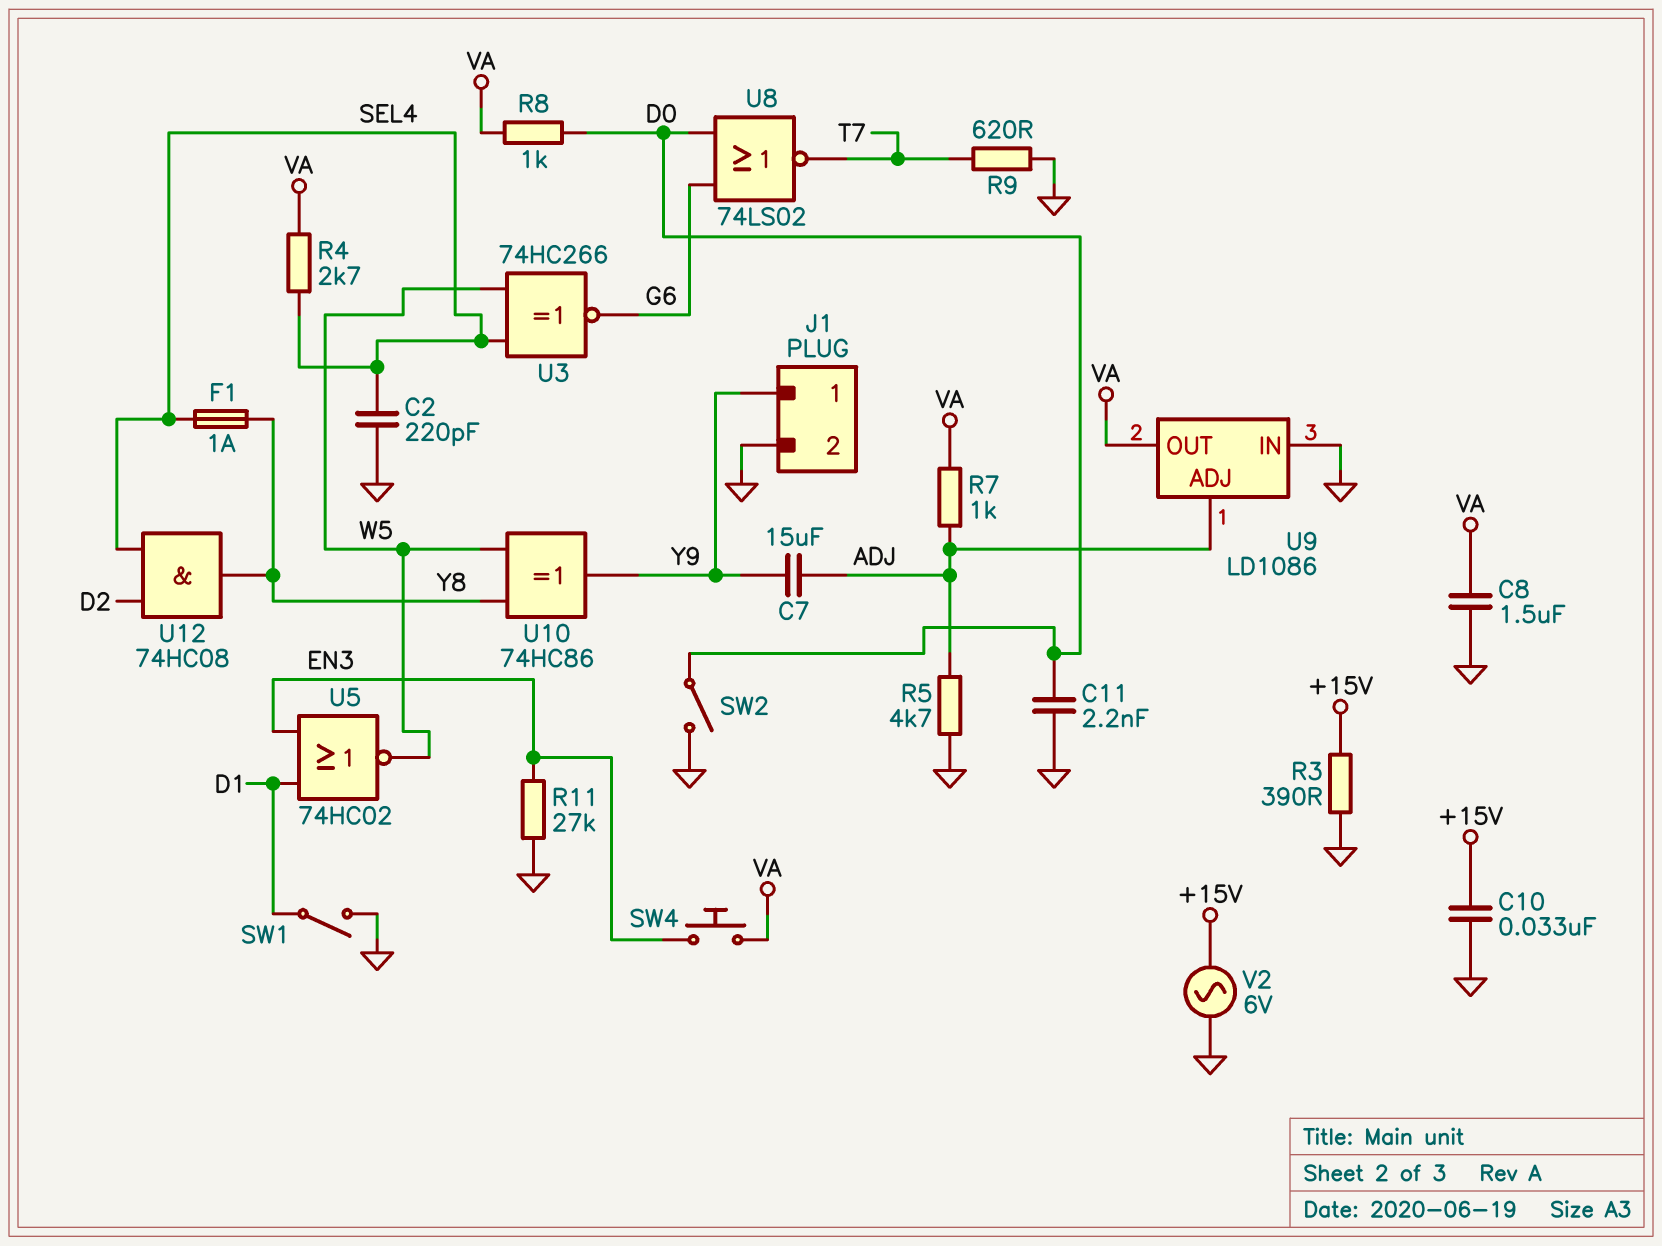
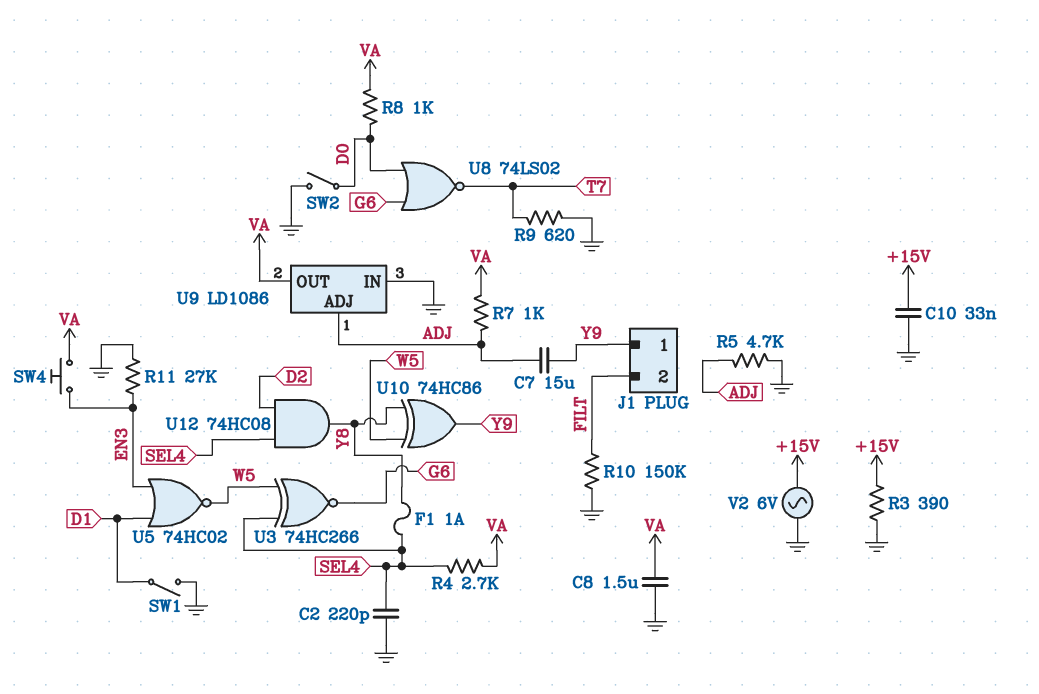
C11: 2.2nF (D0, GND) -> none
J1 pin 2: GND -> FILT
R10: none -> 150k (FILT, GND)

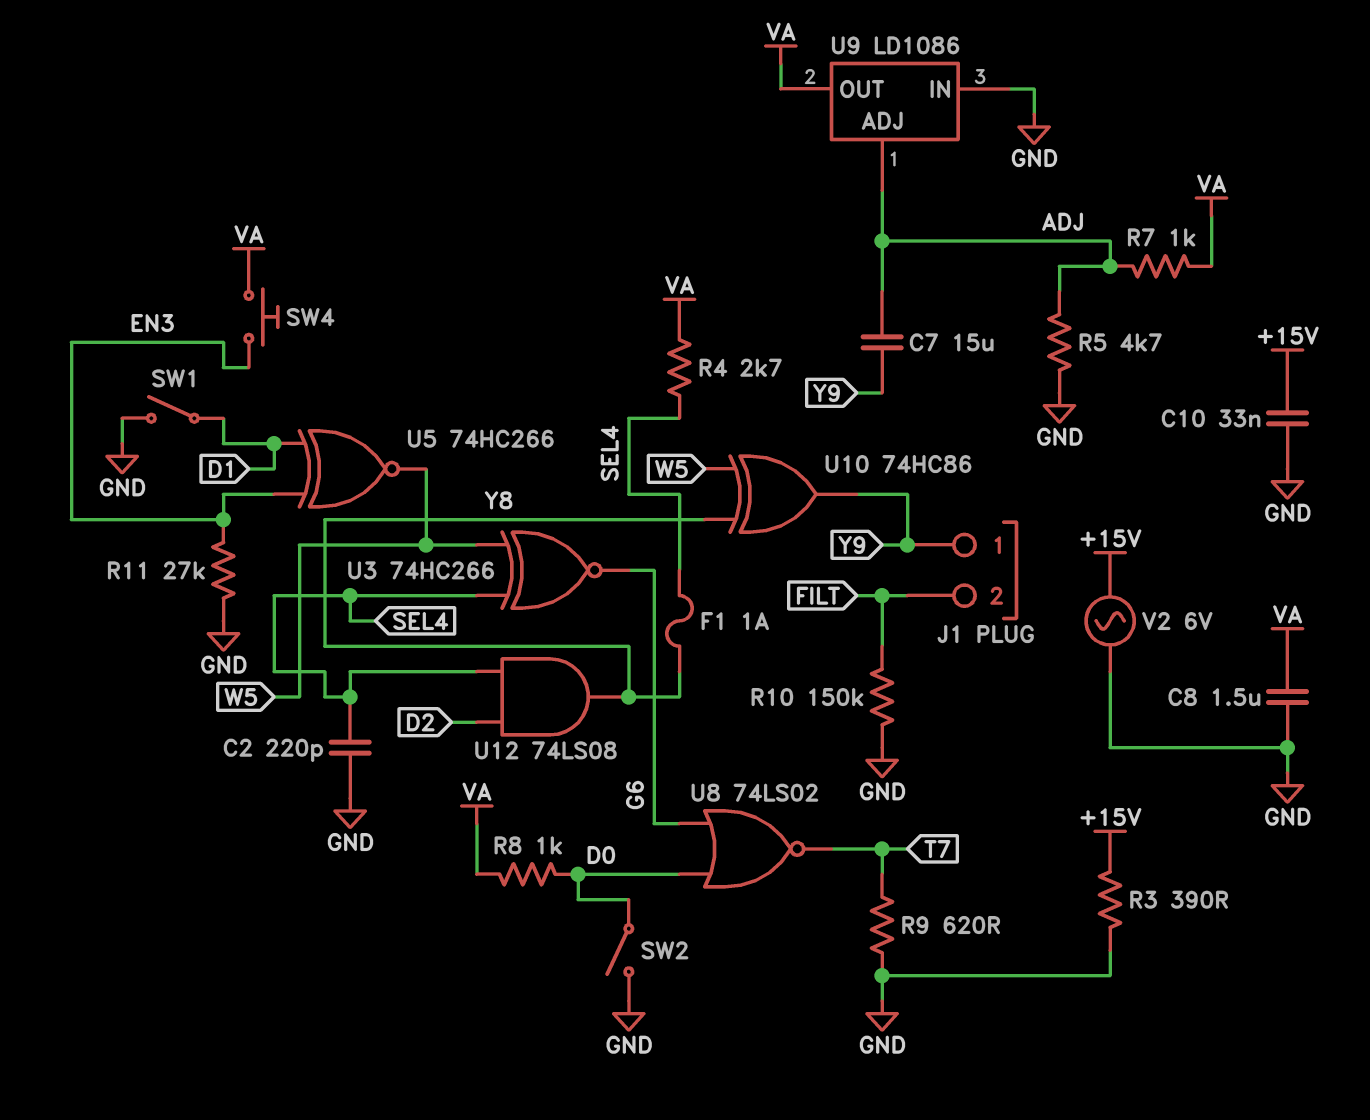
U5: NOR 74HC02 (in D1, in EN3, out W5) -> XNOR 74HC266 (in D1, in EN3, out W5)
U12: AND 74HC08 (in D2, in SEL4, out Y8) -> AND 74LS08 (in D2, in SEL4, out Y8)

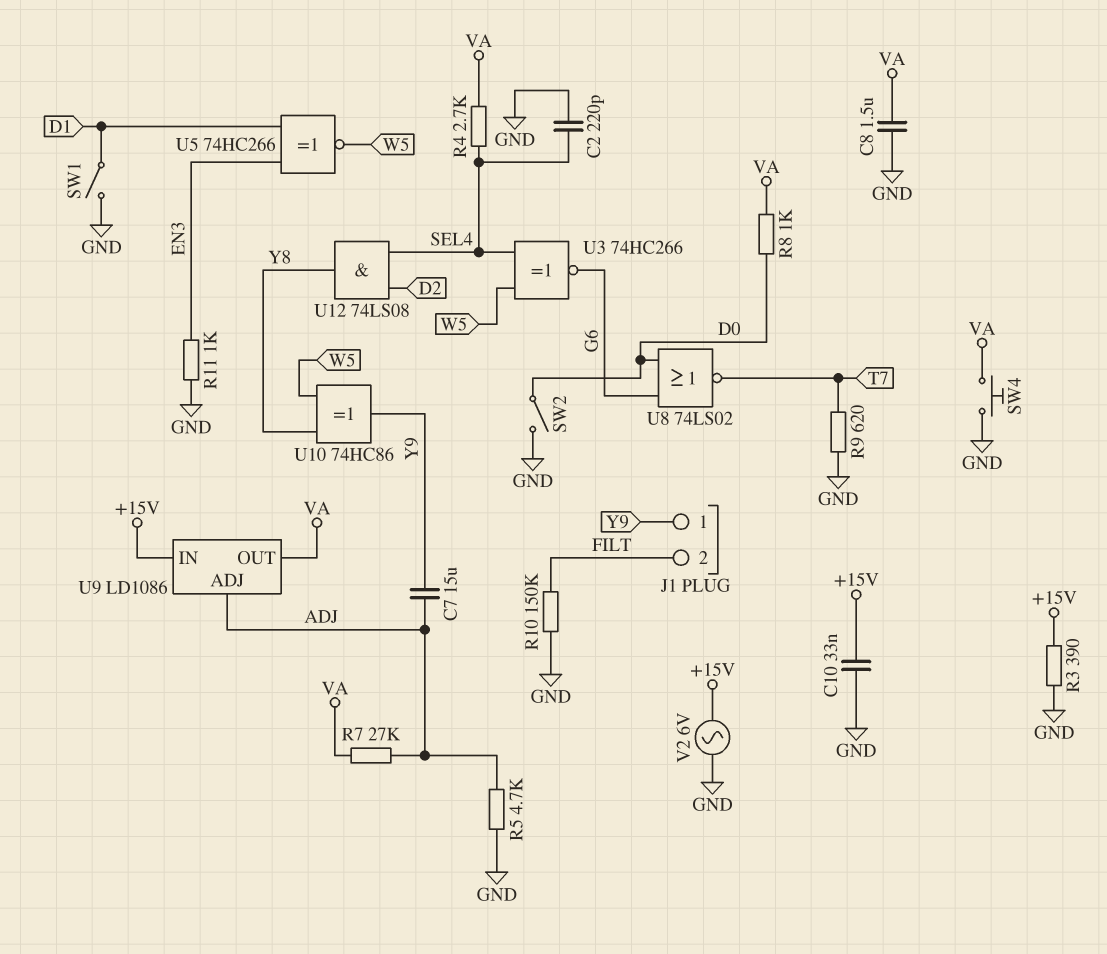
F1: 1A (SEL4, Y8) -> none
R7: 1k (ADJ, VA) -> 27k (ADJ, VA)
R11: 27k (EN3, GND) -> 1k (EN3, GND)
SW4: button (EN3, VA) -> button (GND, VA)
U9 pin IN: GND -> +15V

